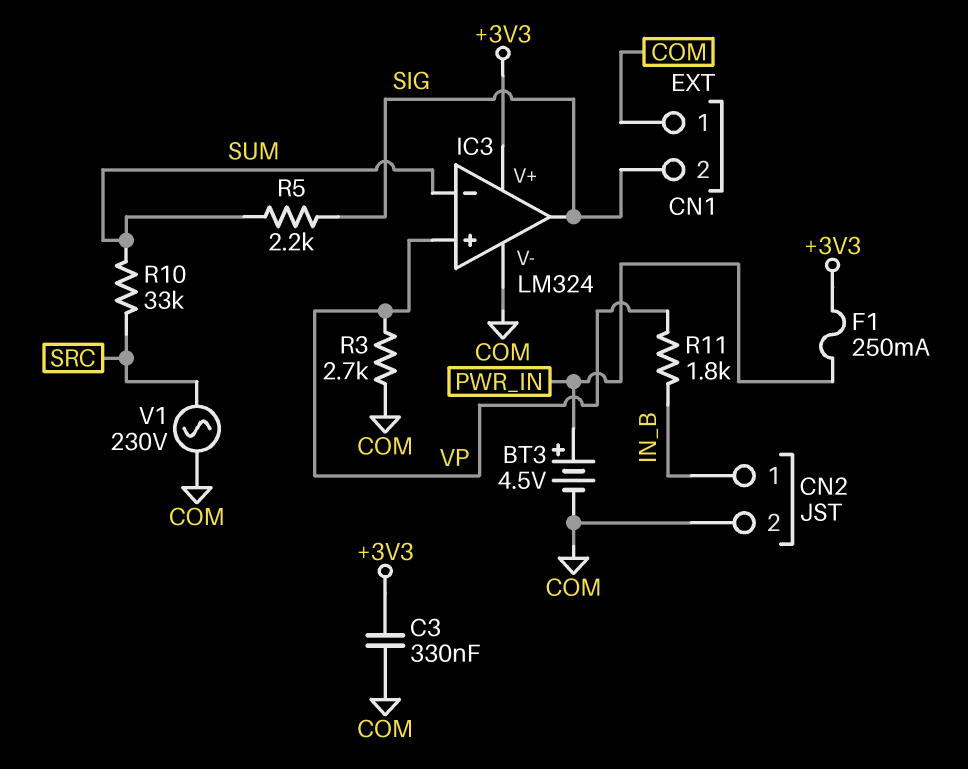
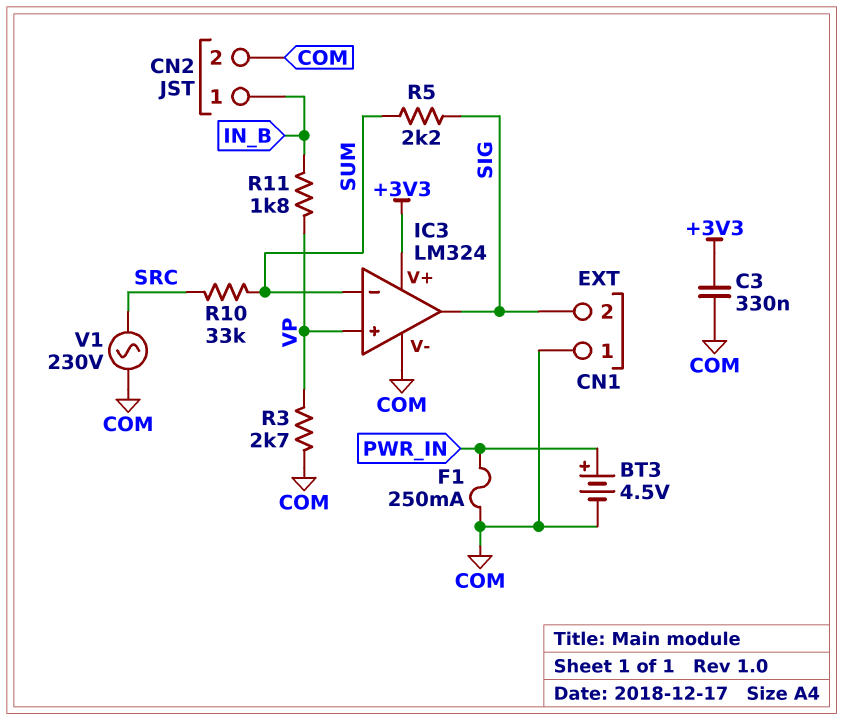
F1: 250mA (+3V3, PWR_IN) -> 250mA (COM, PWR_IN)

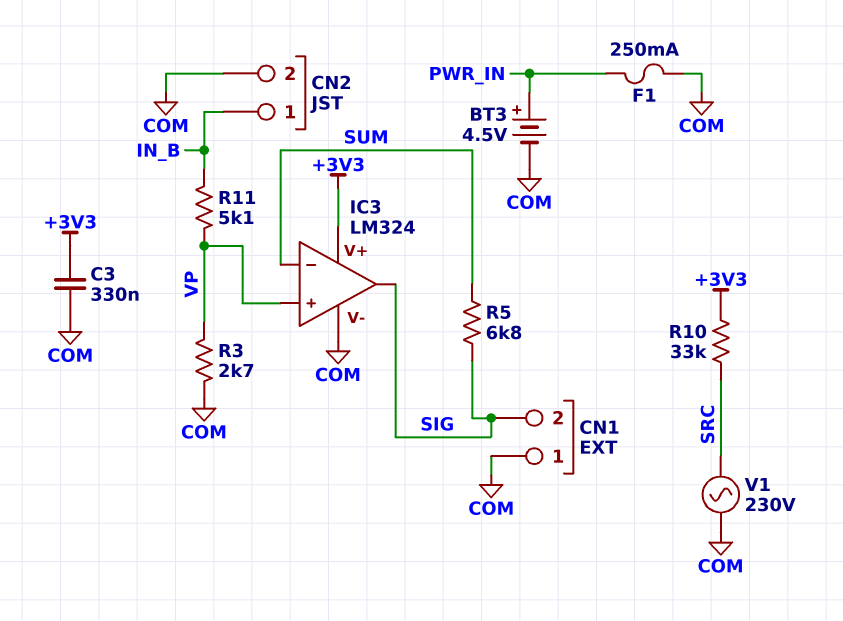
R5: 2.2k (SIG, SUM) -> 6.8k (SIG, SUM)
R10: 33k (SRC, SUM) -> 33k (+3V3, SRC)
R11: 1.8k (IN_B, VP) -> 5.1k (IN_B, VP)

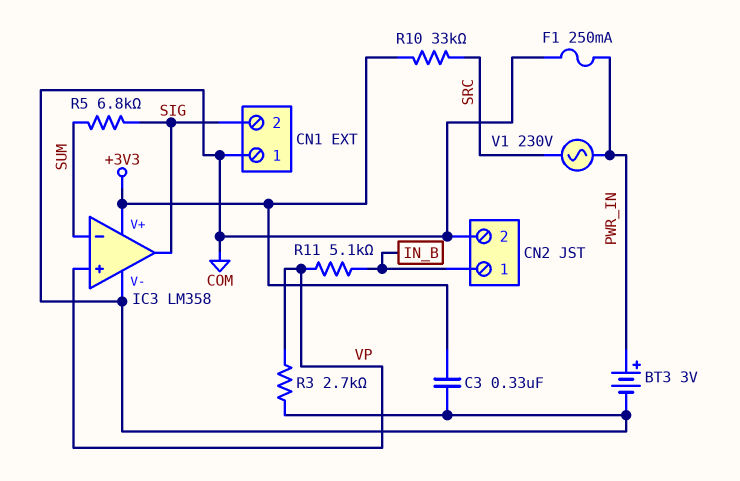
BT3: 4.5V (plus PWR_IN, minus COM) -> 3V (plus PWR_IN, minus COM)
IC3: LM324 -> LM358
V1: AC 230V (COM, SRC) -> AC 230V (PWR_IN, SRC)

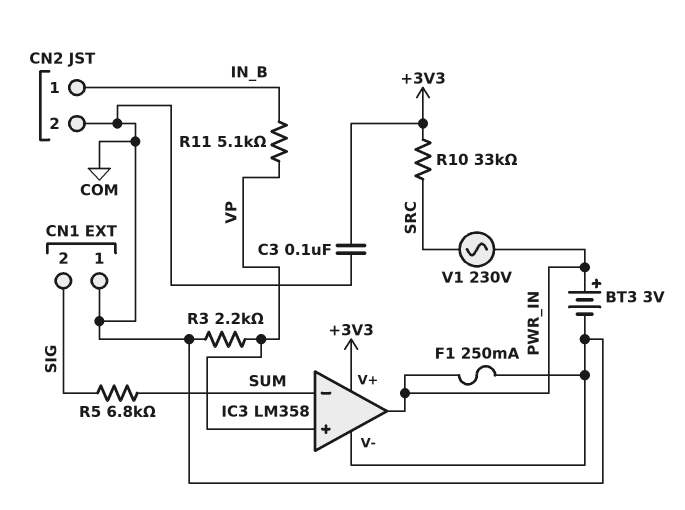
C3: 330nF (+3V3, COM) -> 100nF (+3V3, COM)
IC3 pin out: SIG -> PWR_IN
R3: 2.7k (COM, VP) -> 2.2k (COM, VP)

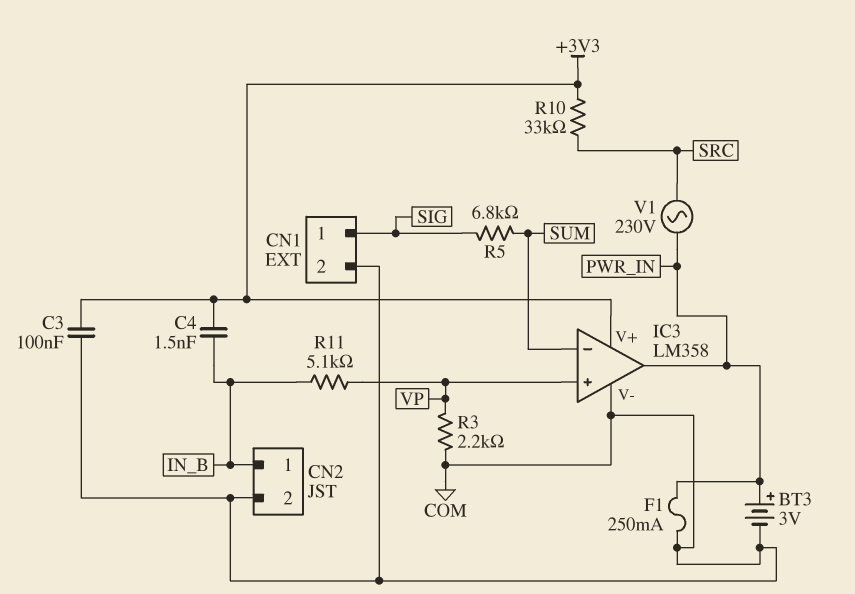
C4: none -> 1.5nF (+3V3, IN_B)
CN1 pin 1: COM -> SIG
CN1 pin 2: SIG -> COM

